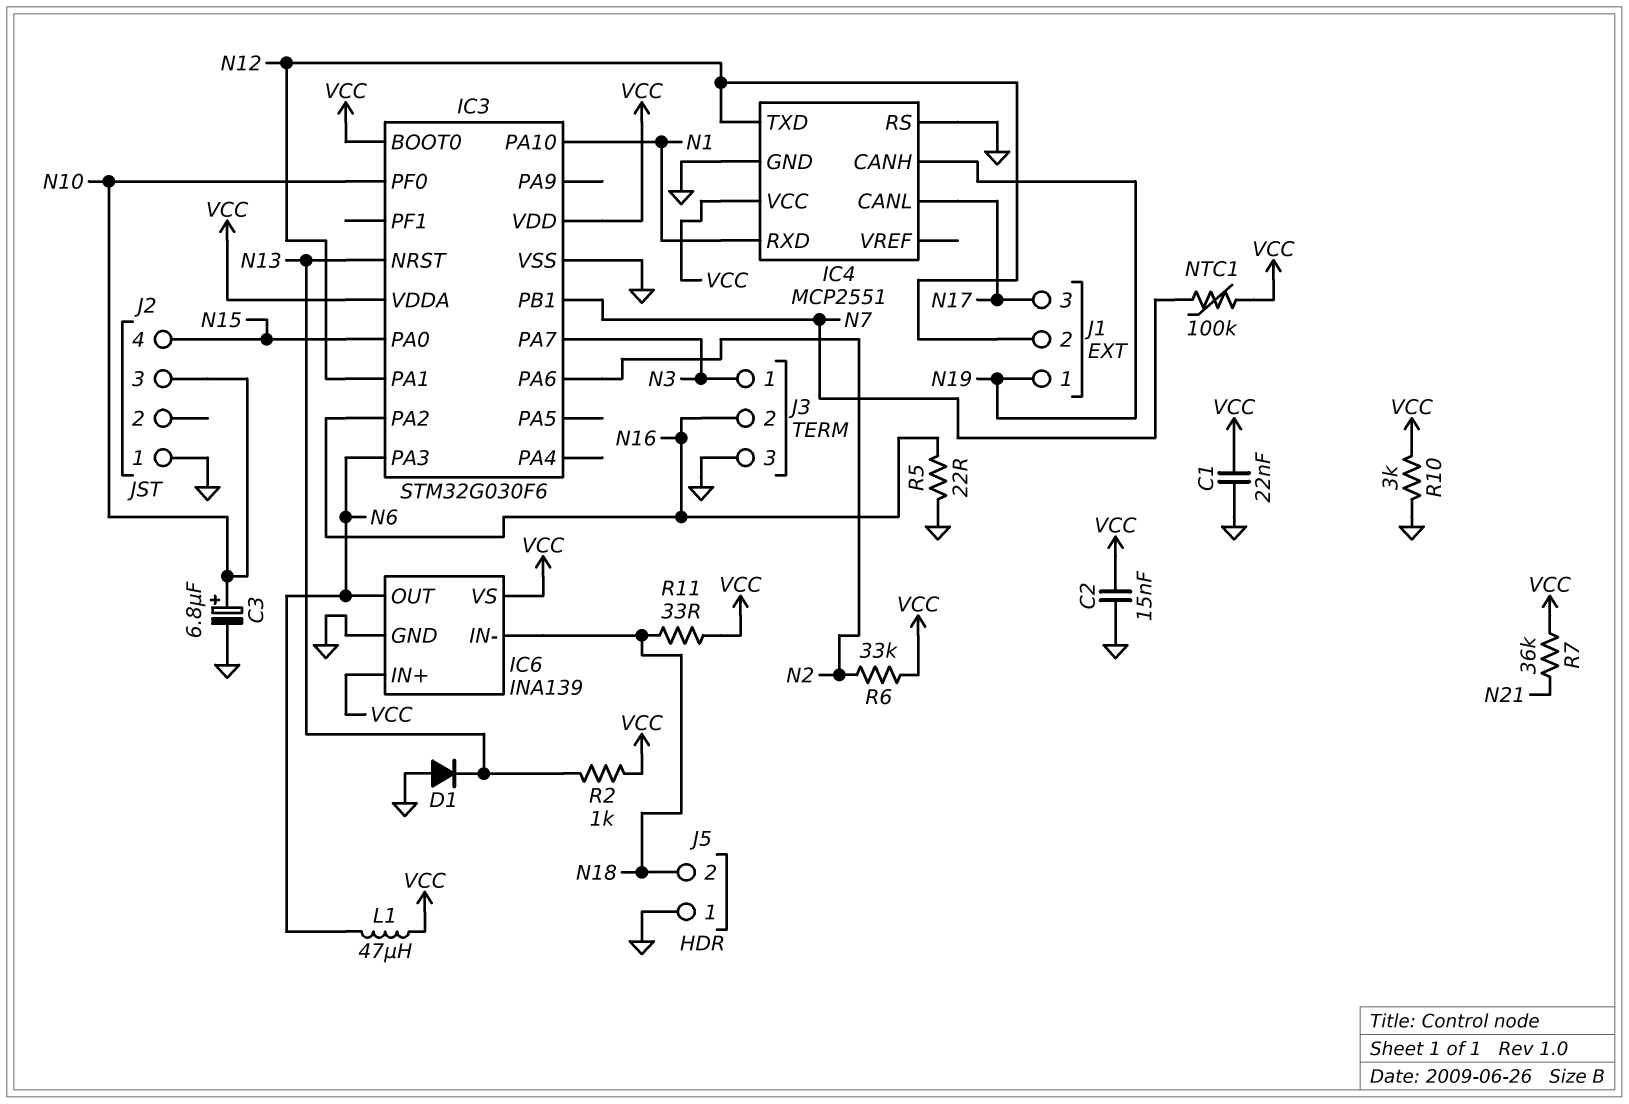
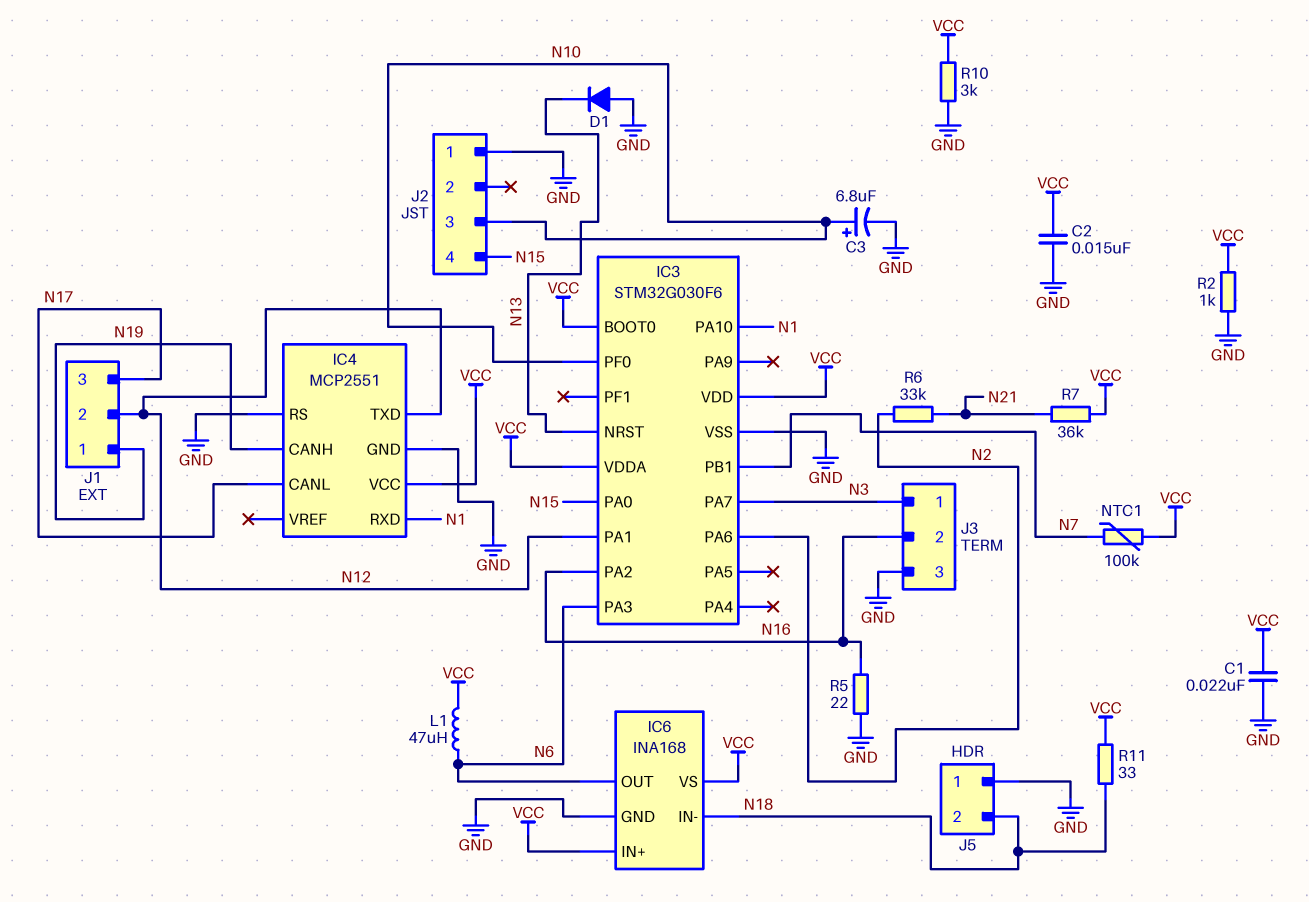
IC6: INA139 -> INA168
R2: 1k (N13, VCC) -> 1k (GND, VCC)
R6: 33k (N2, VCC) -> 33k (N2, N21)

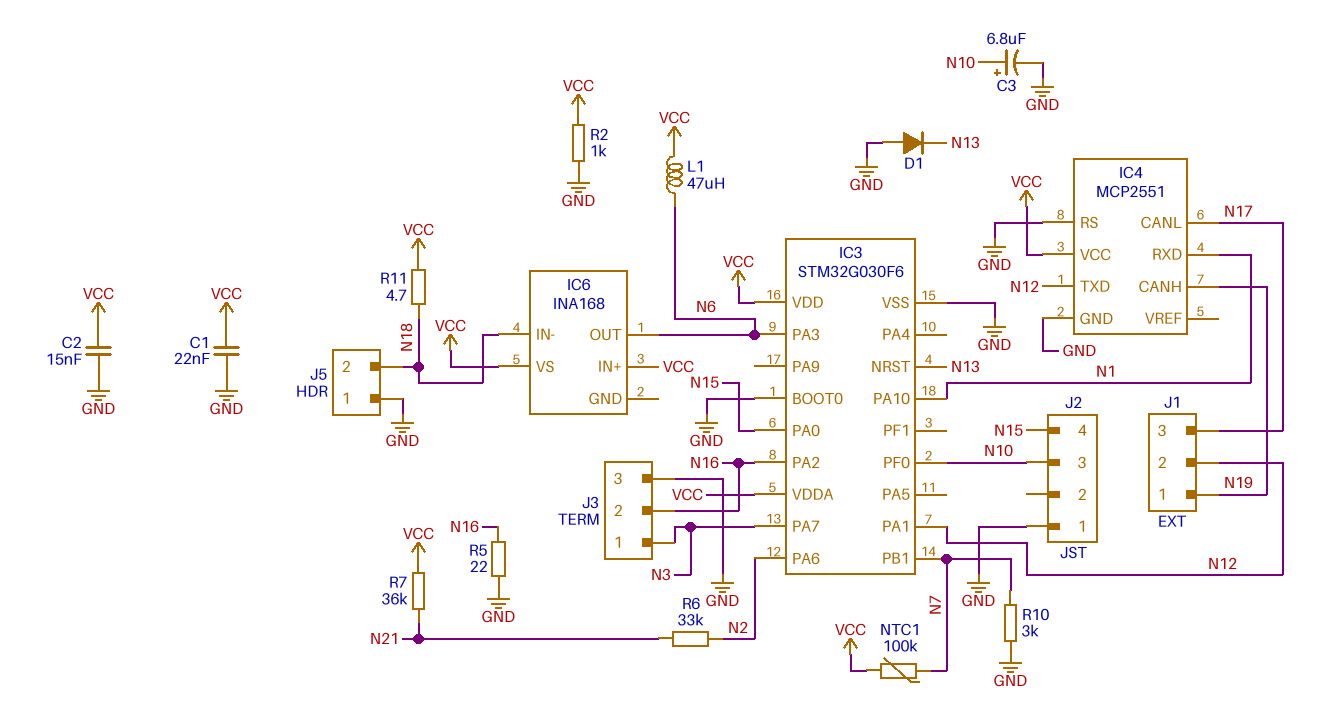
IC3 pin BOOT0: VCC -> GND
IC6 pin GND: GND -> none
R10: 3k (GND, VCC) -> 3k (GND, N7)
R11: 33 (N18, VCC) -> 4.7 (N18, VCC)

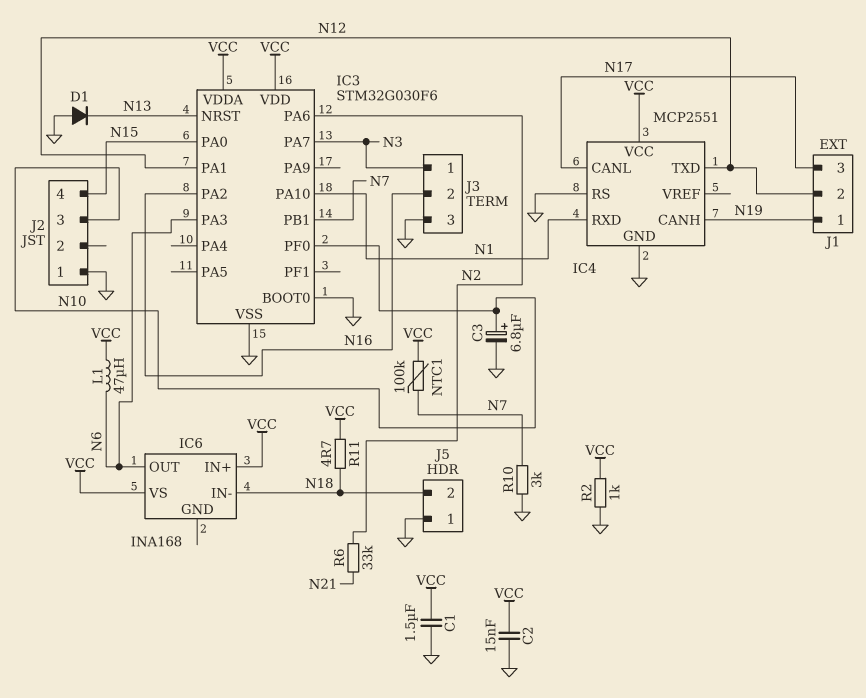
C1: 22nF (GND, VCC) -> 1.5uF (GND, VCC)
R5: 22 (GND, N16) -> none
R7: 36k (N21, VCC) -> none

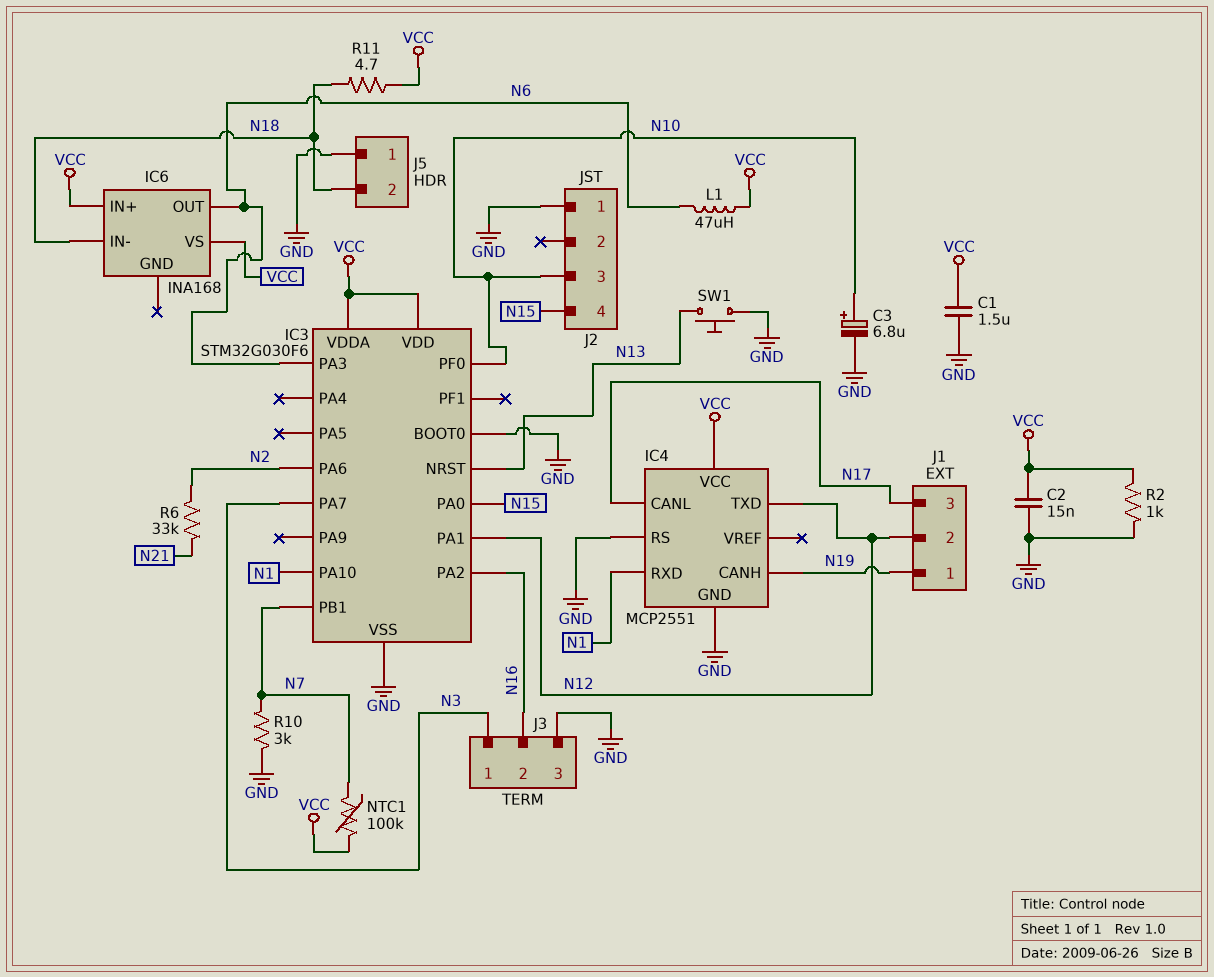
D1: diode (A GND, K N13) -> none
SW1: none -> button (GND, N13)

